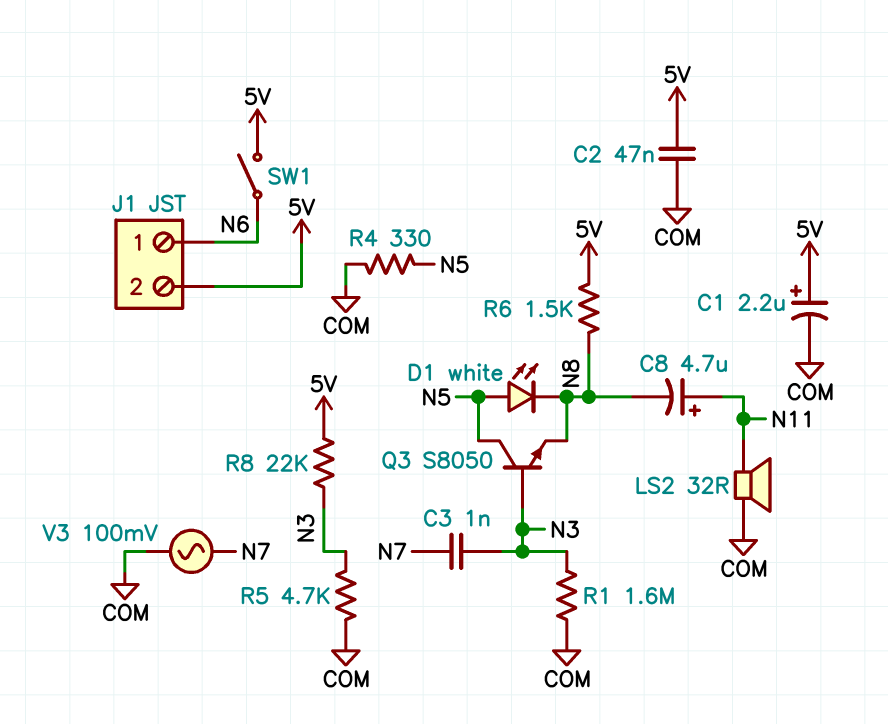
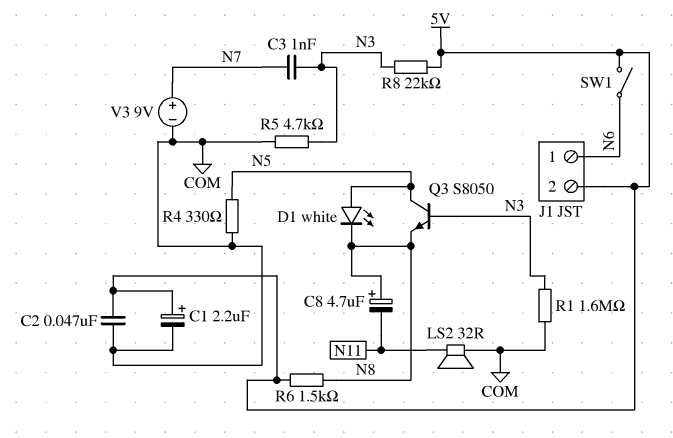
C8: 4.7uF (plus N11, minus N8) -> 4.7uF (plus N8, minus N11)
V3: AC 100mV (COM, N7) -> 9V (plus N7, minus COM)

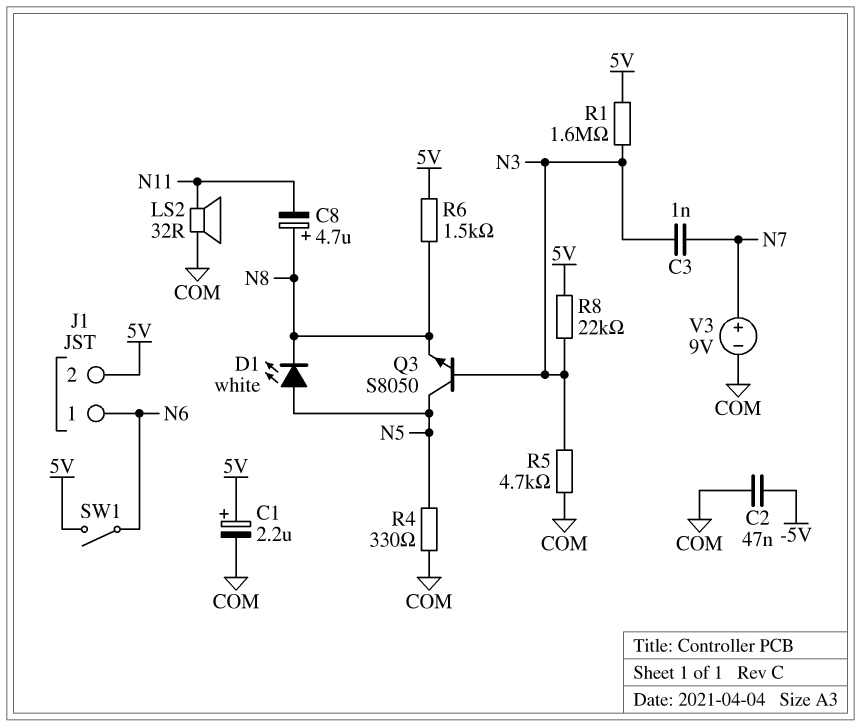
C2: 47nF (5V, COM) -> 47nF (-5V, COM)
R1: 1.6M (COM, N3) -> 1.6M (5V, N3)

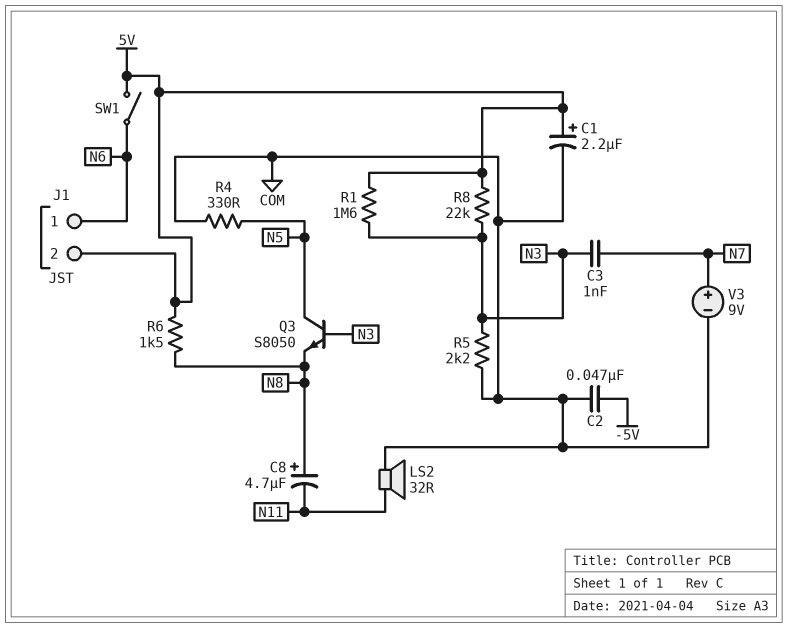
D1: LED white (A N5, K N8) -> none
R5: 4.7k (COM, N3) -> 2.2k (COM, N3)

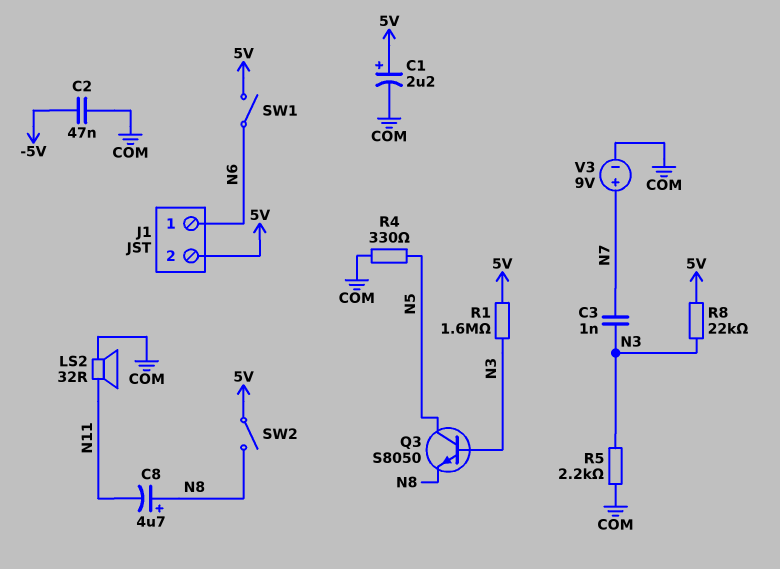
R6: 1.5k (5V, N8) -> none
SW2: none -> switch (5V, N8)

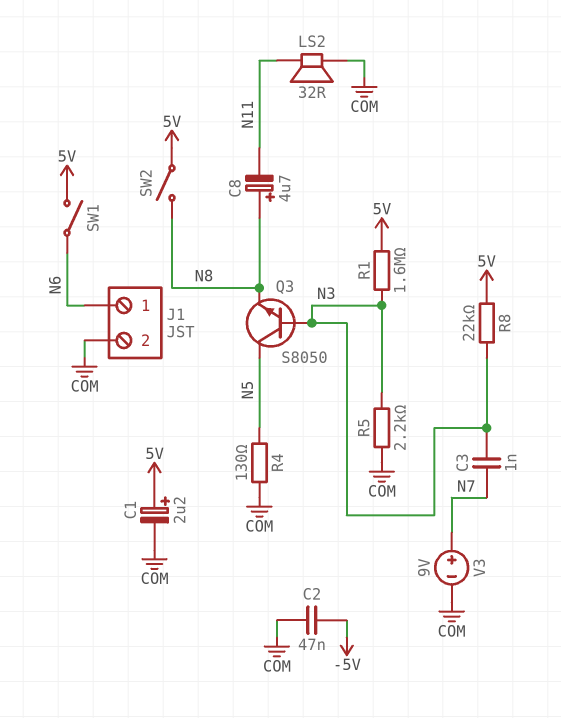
J1 pin 2: 5V -> COM
R4: 330 (COM, N5) -> 130 (COM, N5)

